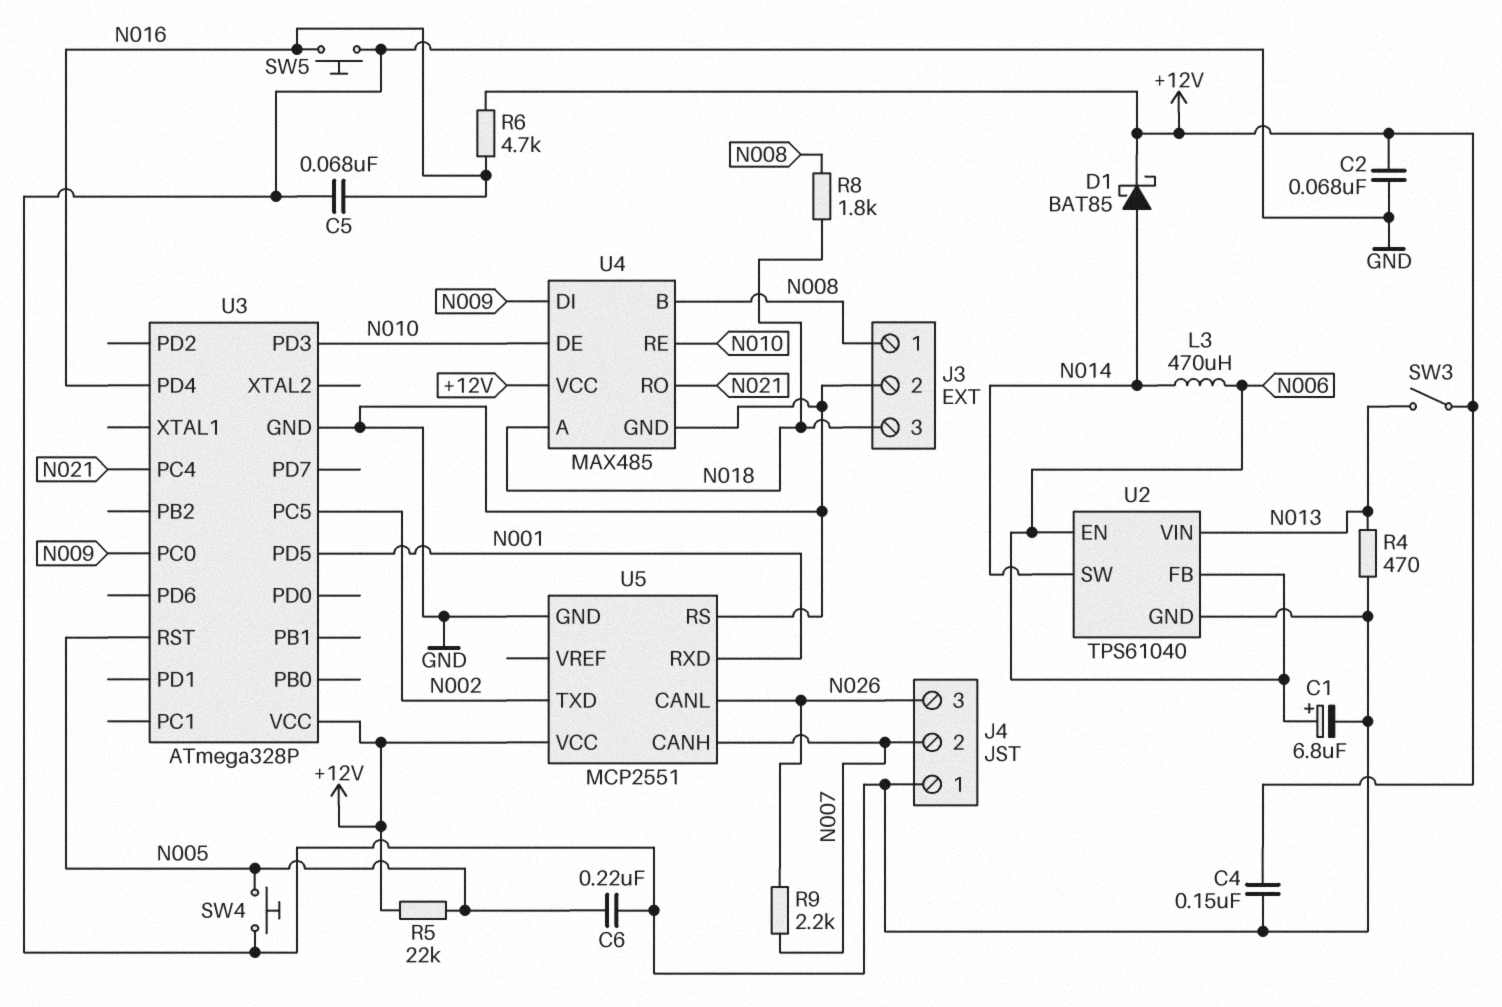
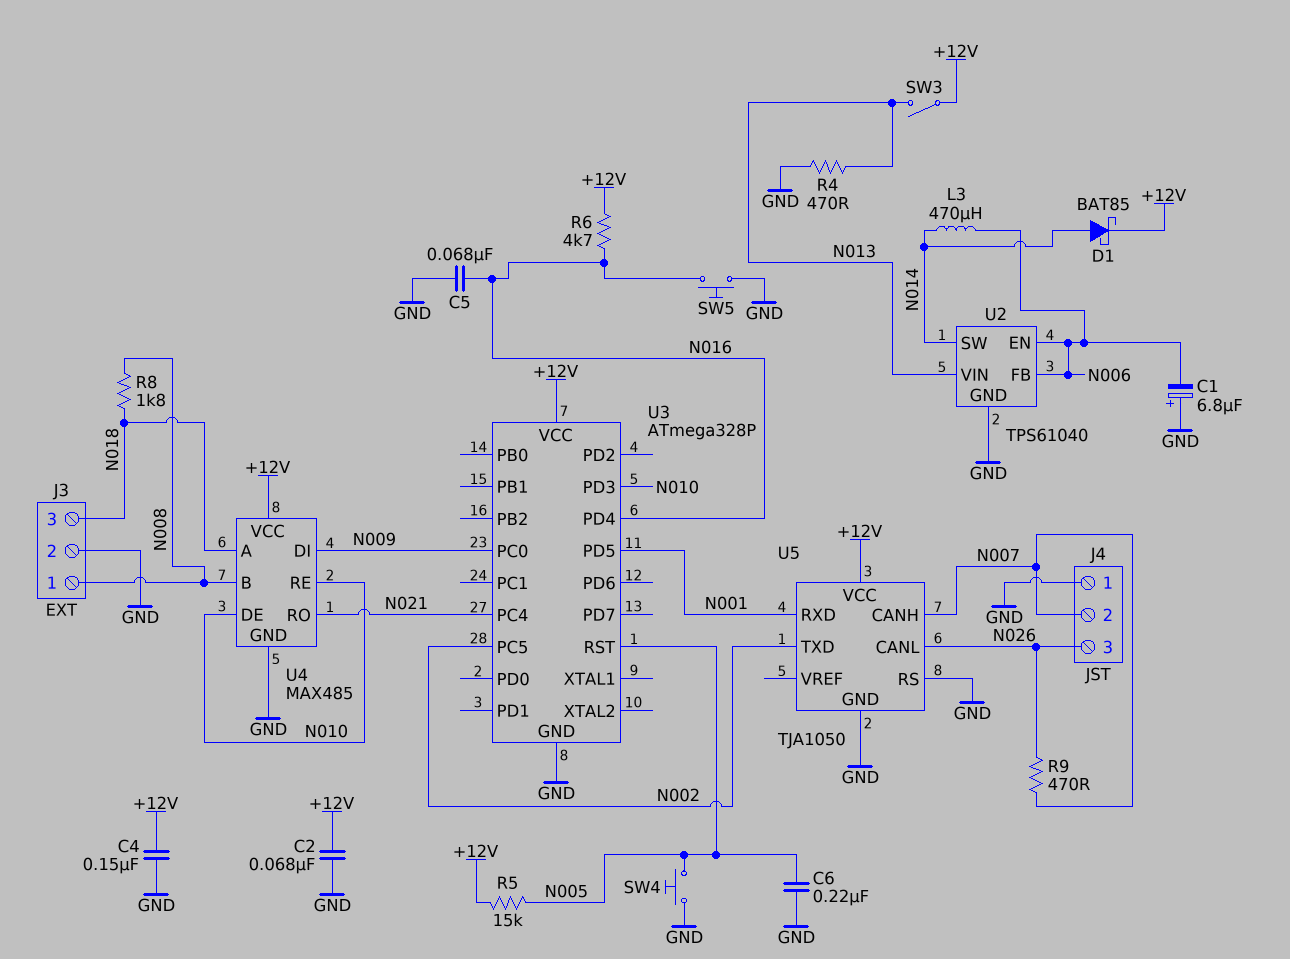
C1: 6.8uF (plus N006, minus GND) -> 6.8uF (plus GND, minus N006)
R5: 22k (+12V, N005) -> 15k (+12V, N005)
R9: 2.2k (N007, N026) -> 470 (N007, N026)
U5: MCP2551 -> TJA1050

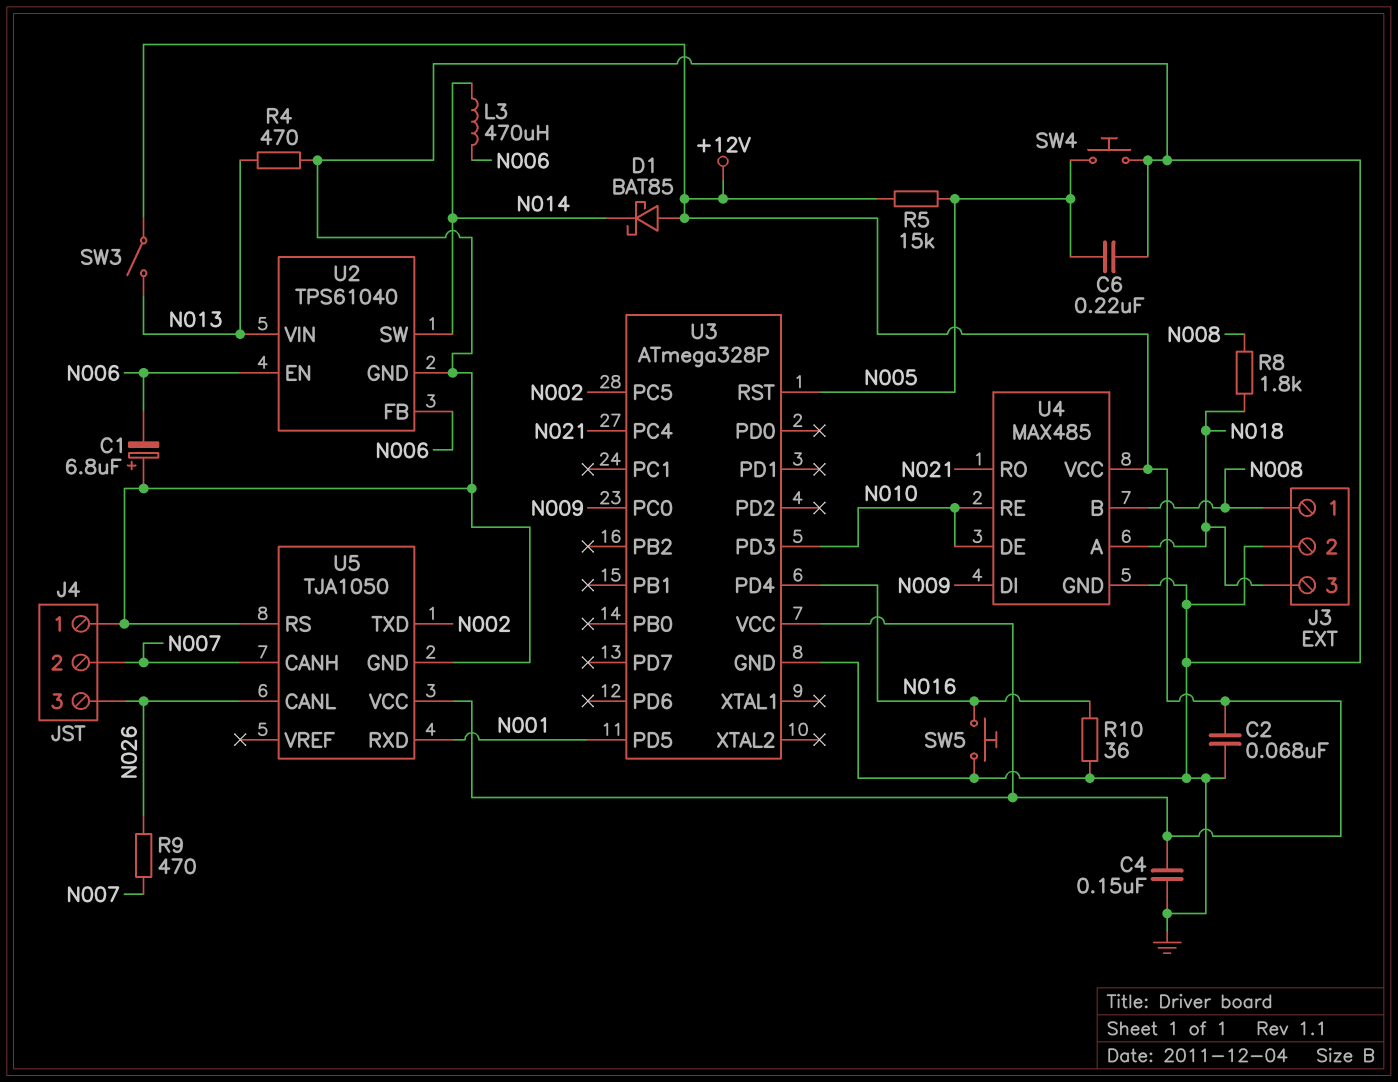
C5: 68nF (GND, N016) -> none
D1: schottky BAT85 (A N014, K +12V) -> schottky BAT85 (A +12V, K N014)
R6: 4.7k (+12V, N016) -> none
R10: none -> 36 (GND, N016)

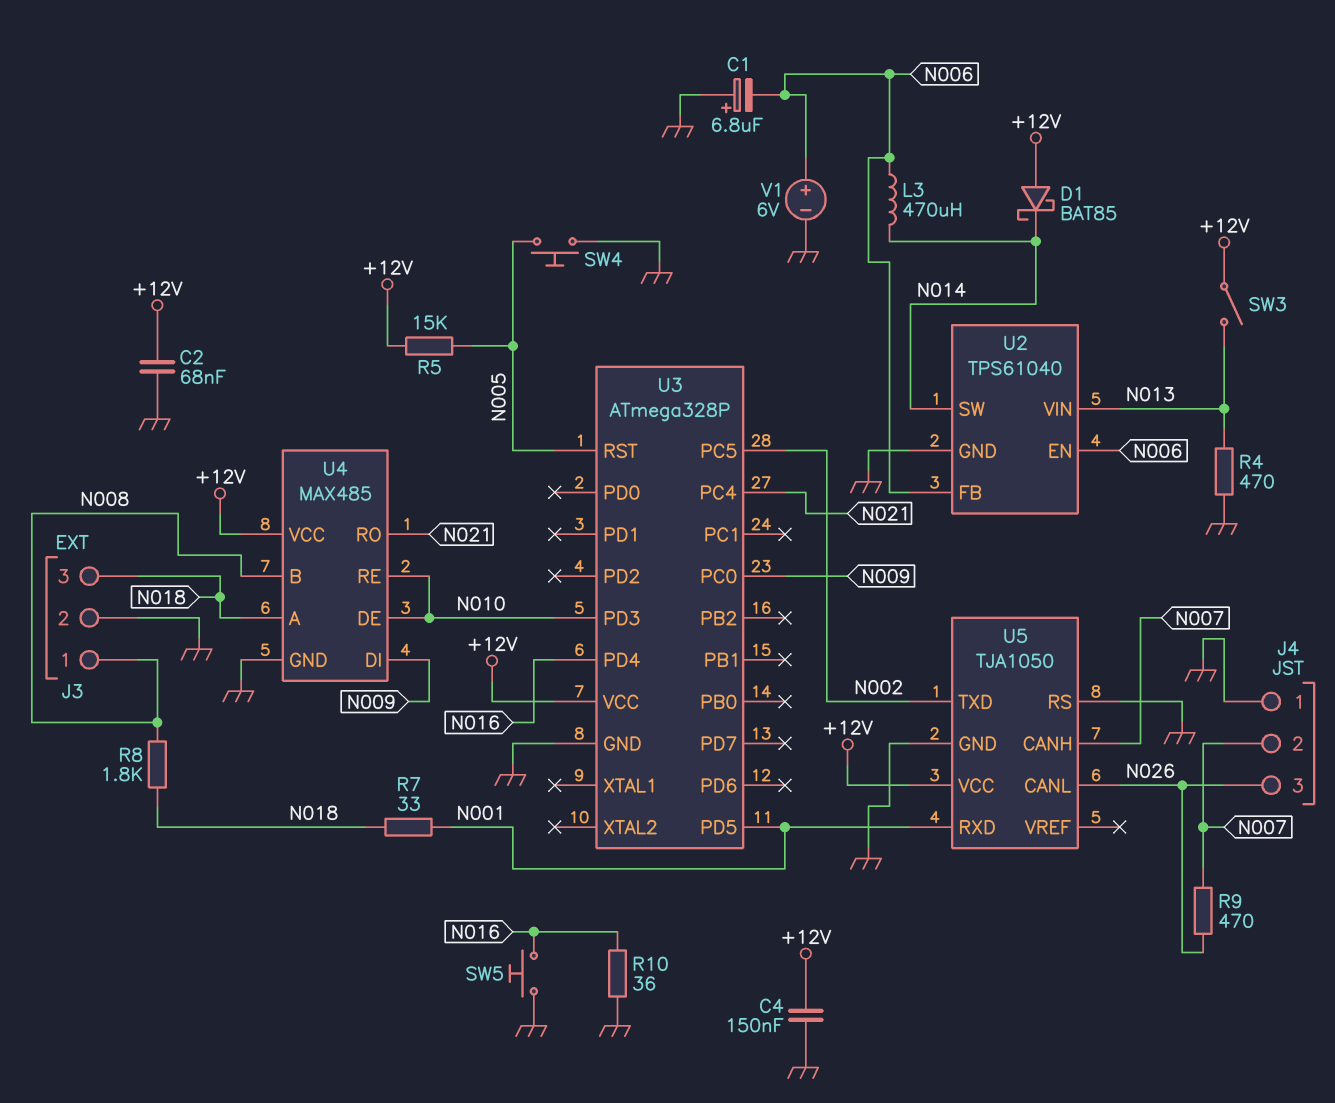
C6: 220nF (GND, N005) -> none
R7: none -> 33 (N001, N018)
V1: none -> 6V (plus N006, minus GND)

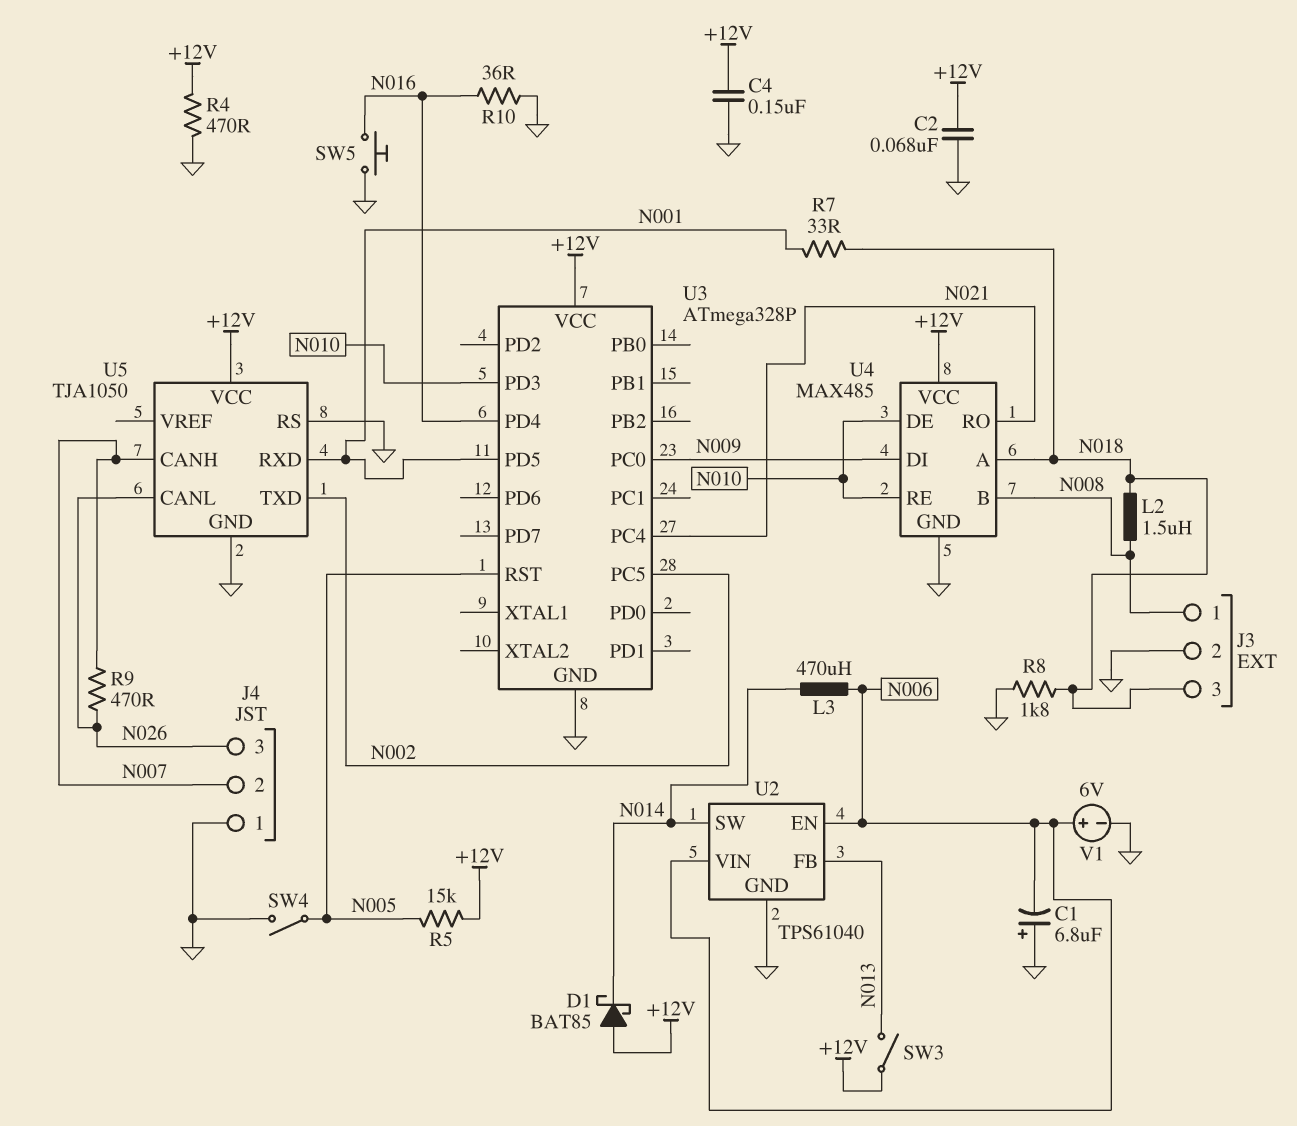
L2: none -> 1.5uH (N008, N018)
R4: 470 (GND, N013) -> 470 (+12V, GND)
R8: 1.8k (N008, N018) -> 1.8k (GND, N018)
SW4: button (GND, N005) -> switch (GND, N005)
U2 pin FB: N006 -> N013
U2 pin VIN: N013 -> N006

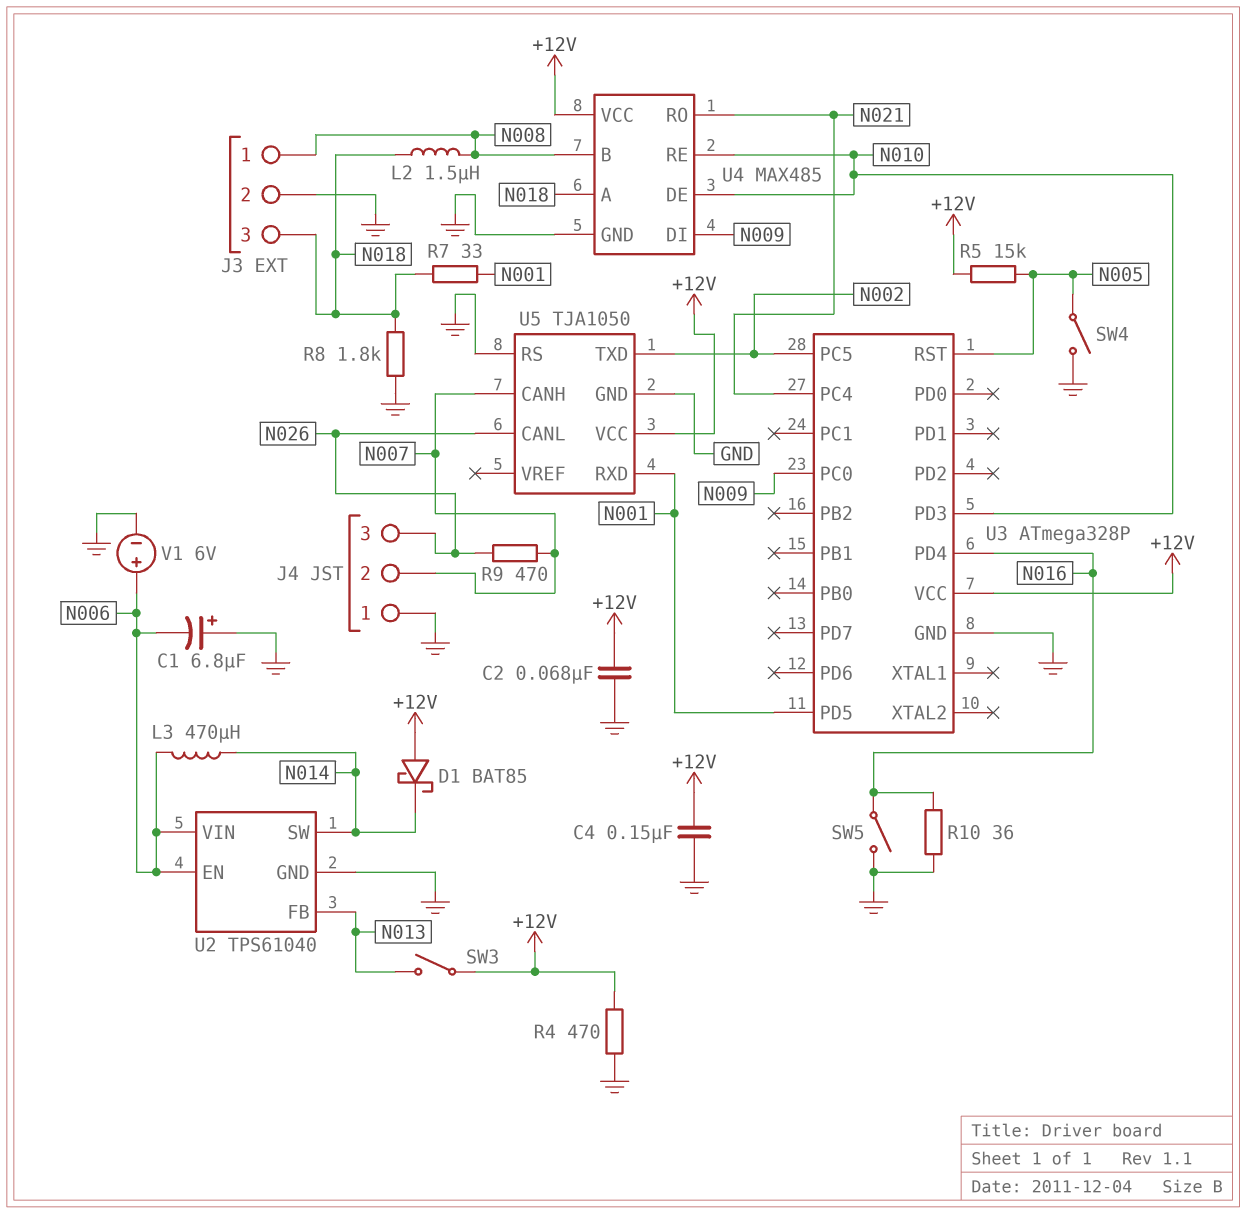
SW5: button (GND, N016) -> switch (GND, N016)

